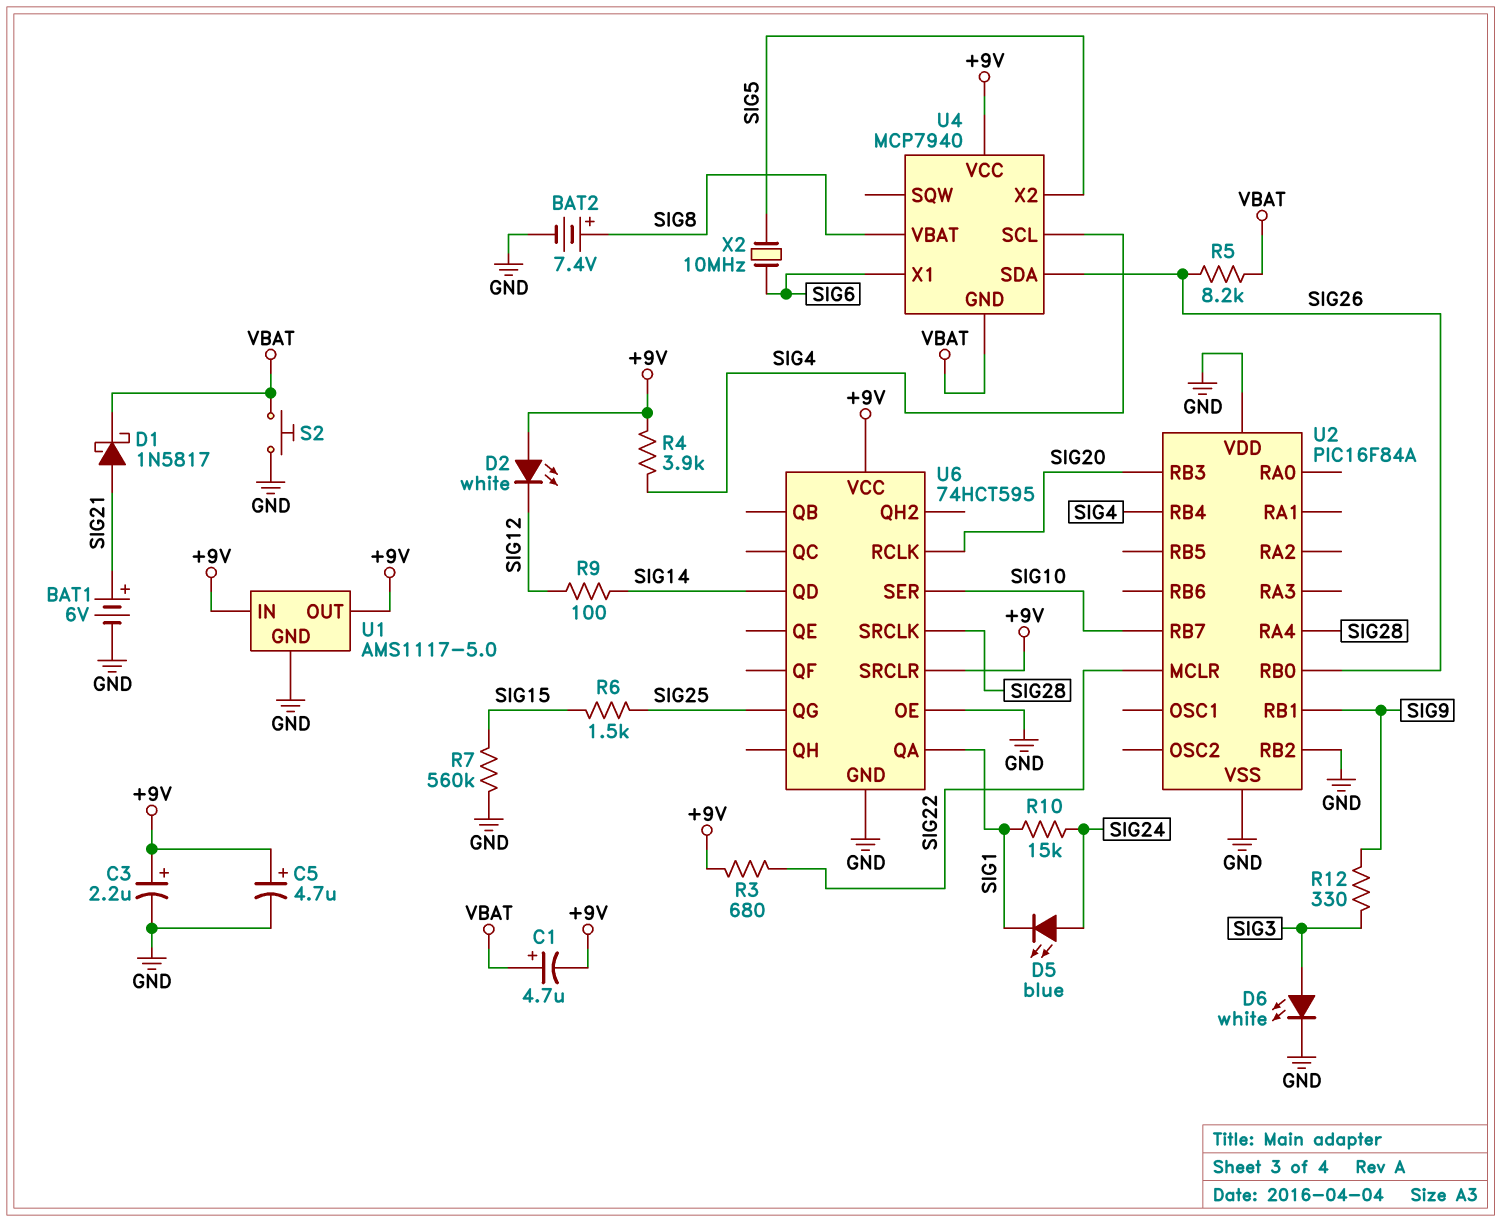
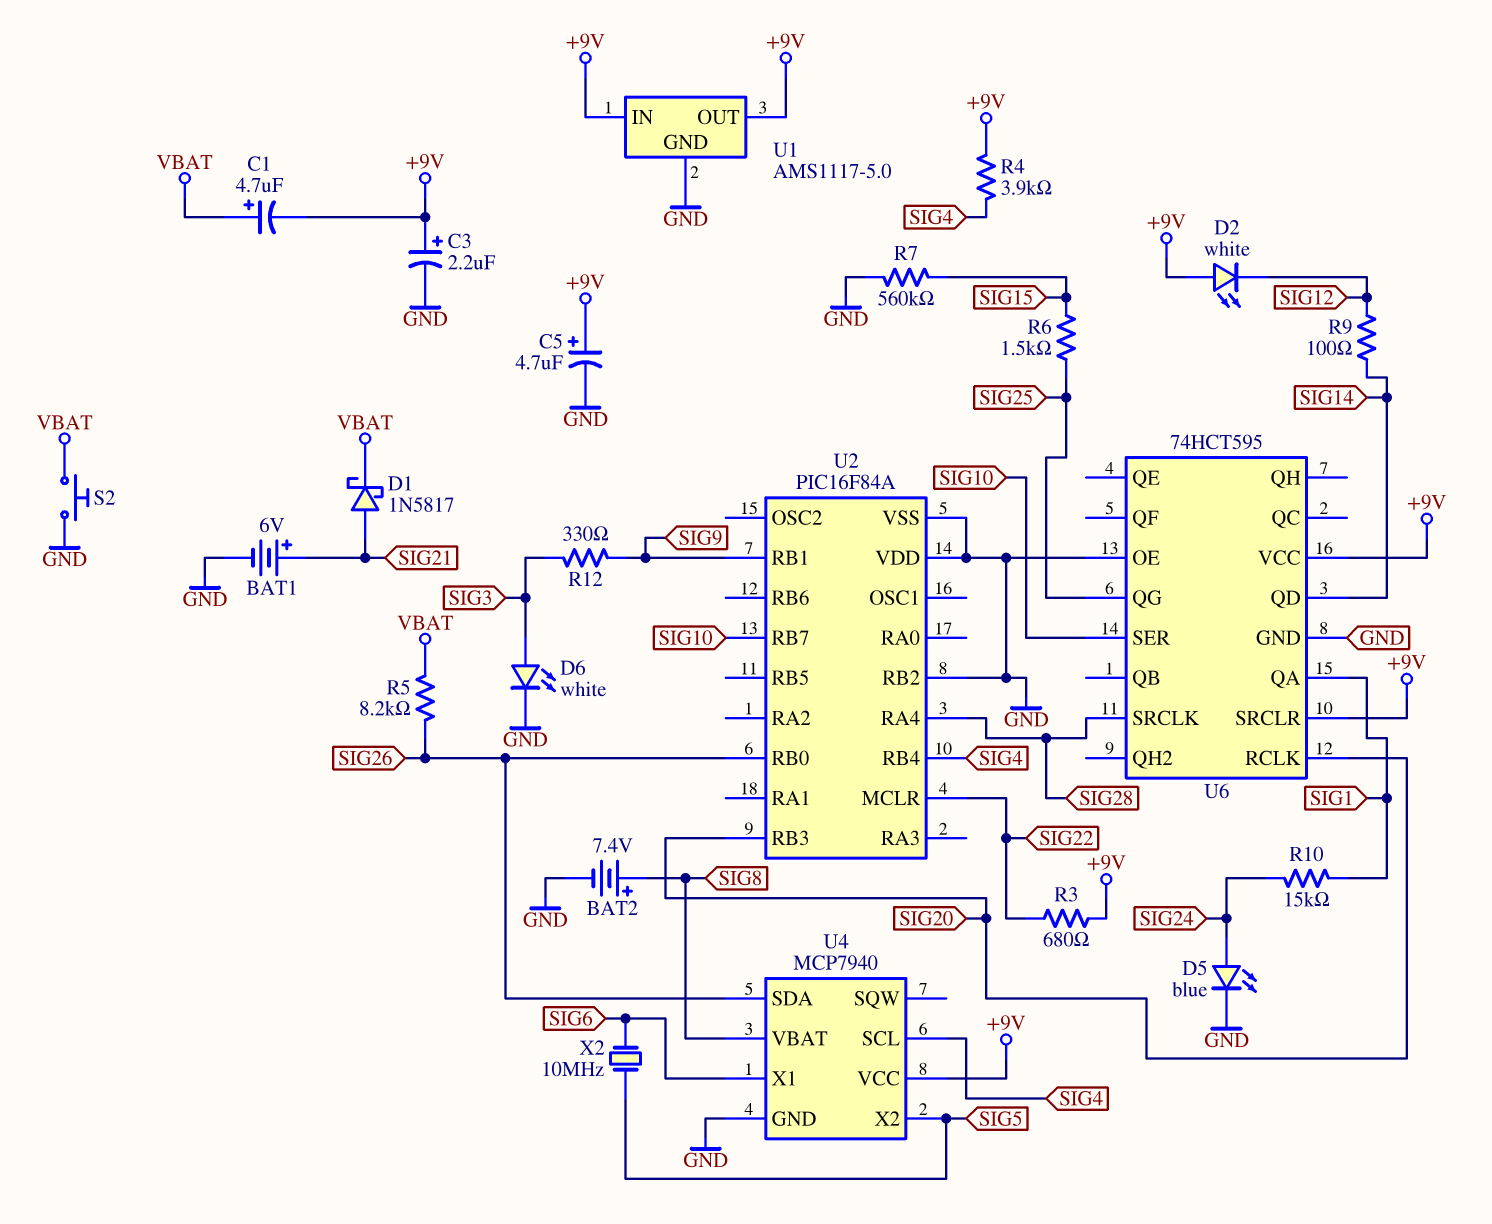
D5: LED blue (A SIG24, K SIG1) -> LED blue (A SIG24, K GND)
U4 pin GND: VBAT -> GND

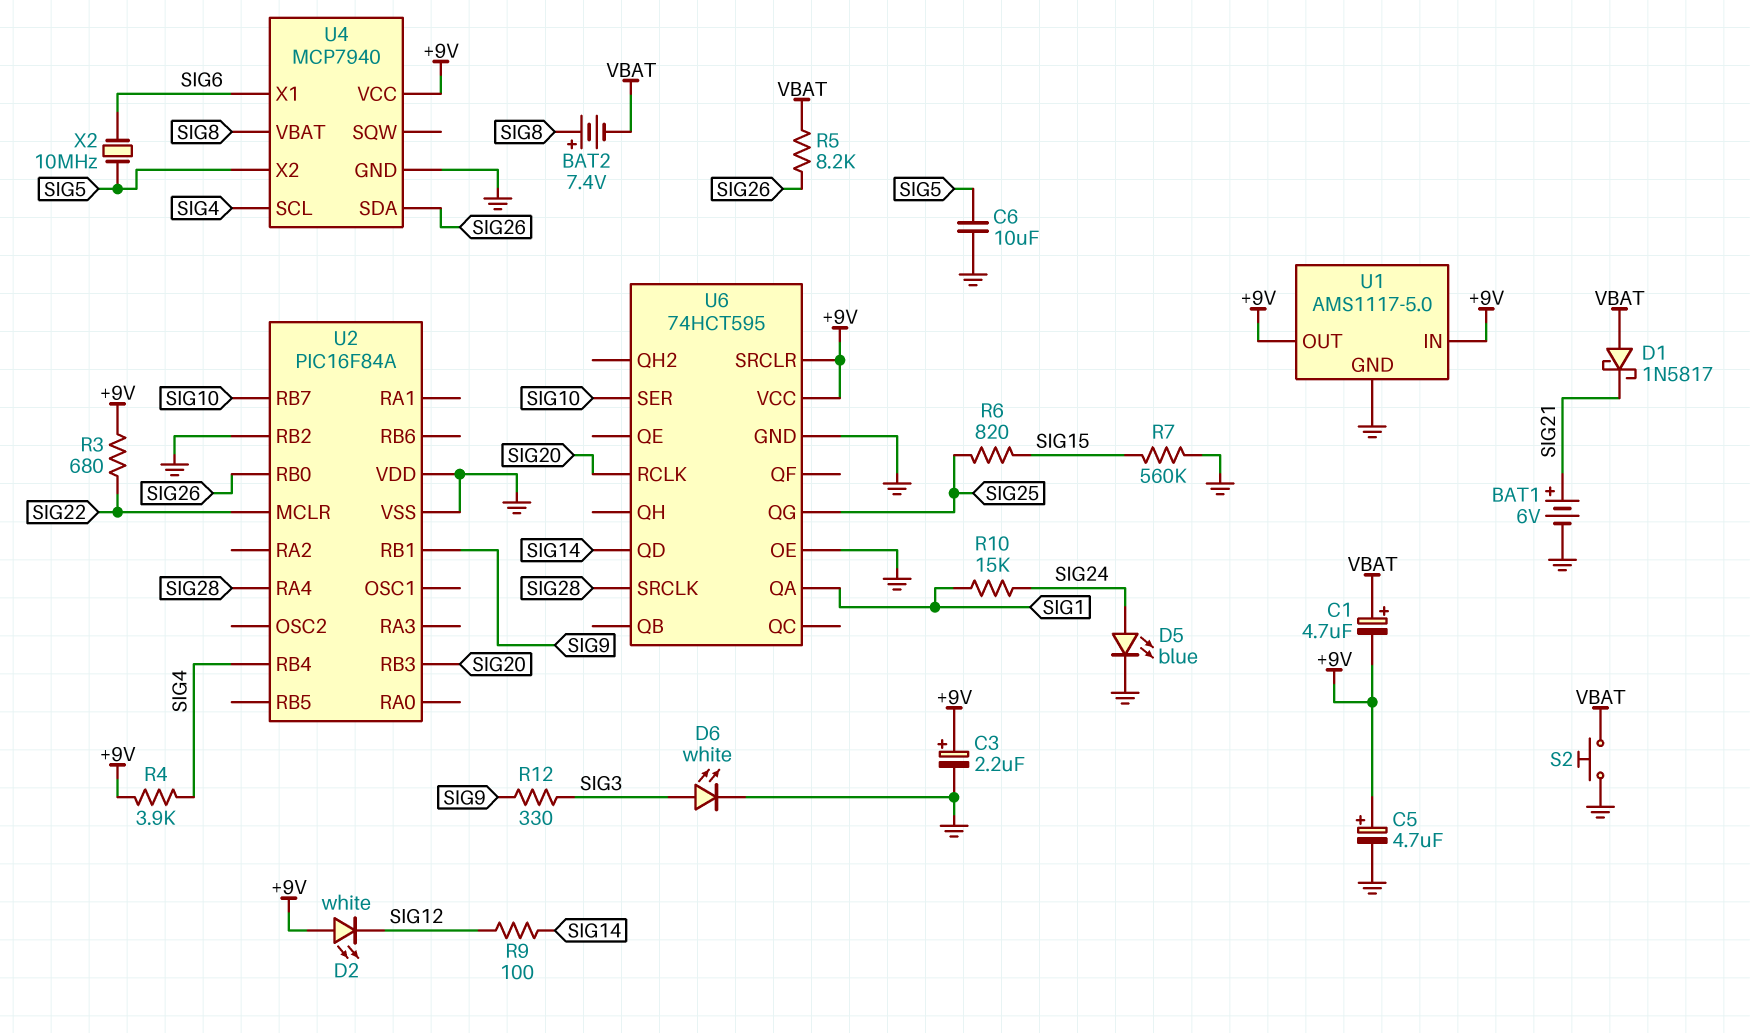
BAT2: 7.4V (plus SIG8, minus GND) -> 7.4V (plus SIG8, minus VBAT)
C6: none -> 10uF (GND, SIG5)
D1: schottky 1N5817 (A SIG21, K VBAT) -> schottky 1N5817 (A VBAT, K SIG21)
R6: 1.5k (SIG15, SIG25) -> 820 (SIG15, SIG25)

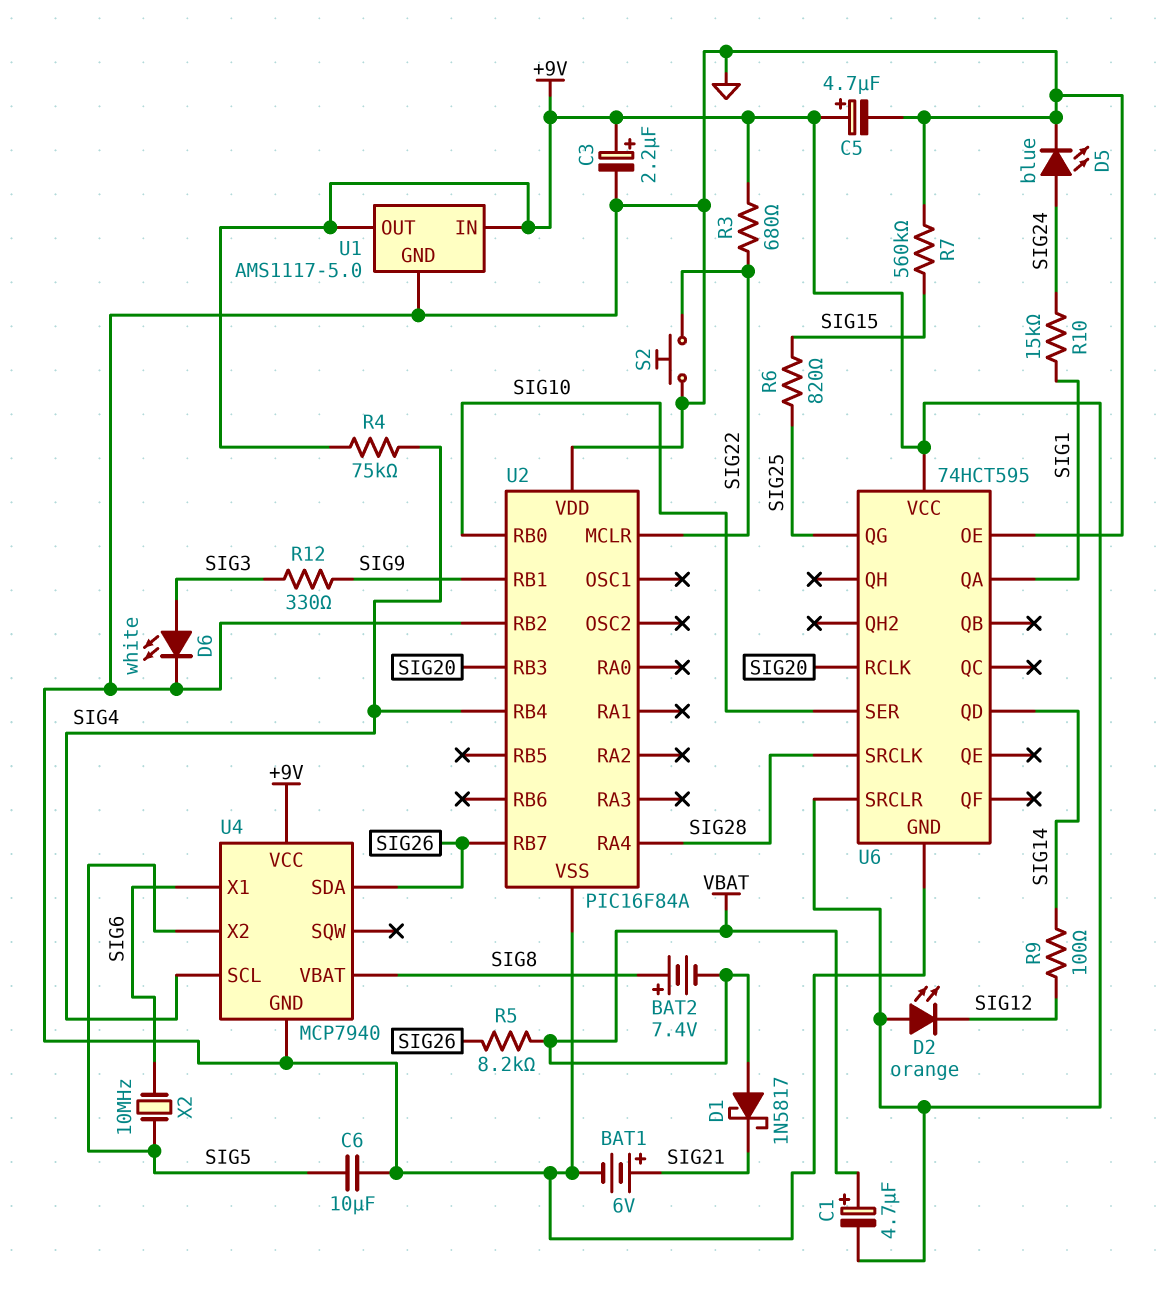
D2: LED white (A +9V, K SIG12) -> LED orange (A +9V, K SIG12)
R4: 3.9k (+9V, SIG4) -> 75k (+9V, SIG4)
S2: button (GND, VBAT) -> button (GND, SIG22)
U2 pin RB0: SIG26 -> SIG10
U2 pin RB7: SIG10 -> SIG26

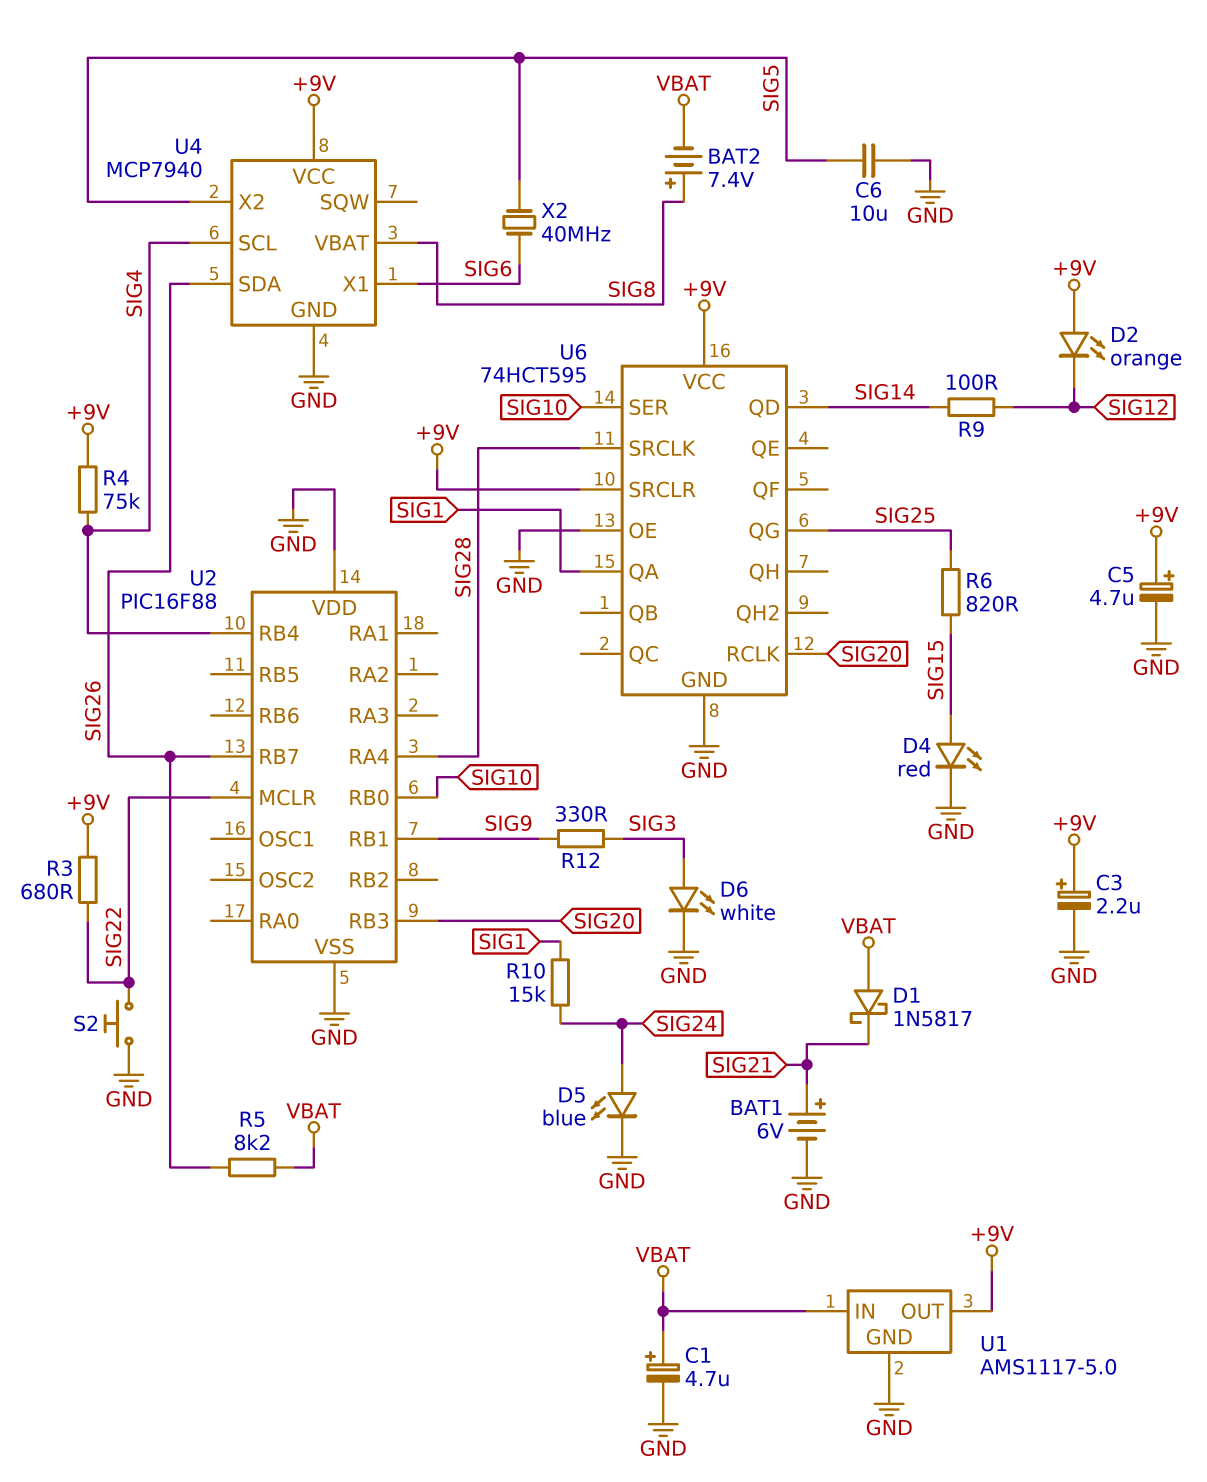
C1: 4.7uF (plus VBAT, minus +9V) -> 4.7uF (plus VBAT, minus GND)
D4: none -> LED red (A SIG15, K GND)
R7: 560k (GND, SIG15) -> none
U1 pin IN: +9V -> VBAT
U2: PIC16F84A -> PIC16F88
U2 pin RB2: GND -> none
X2: 10MHz (SIG5, SIG6) -> 40MHz (SIG5, SIG6)

